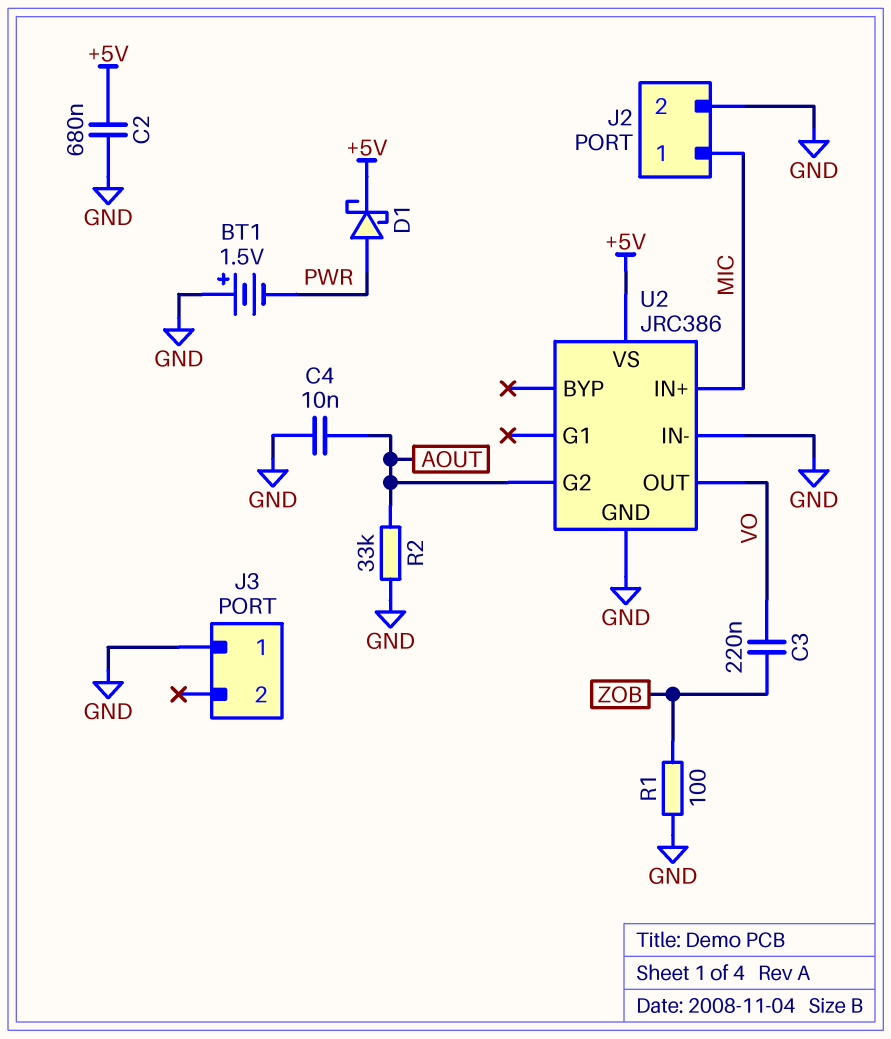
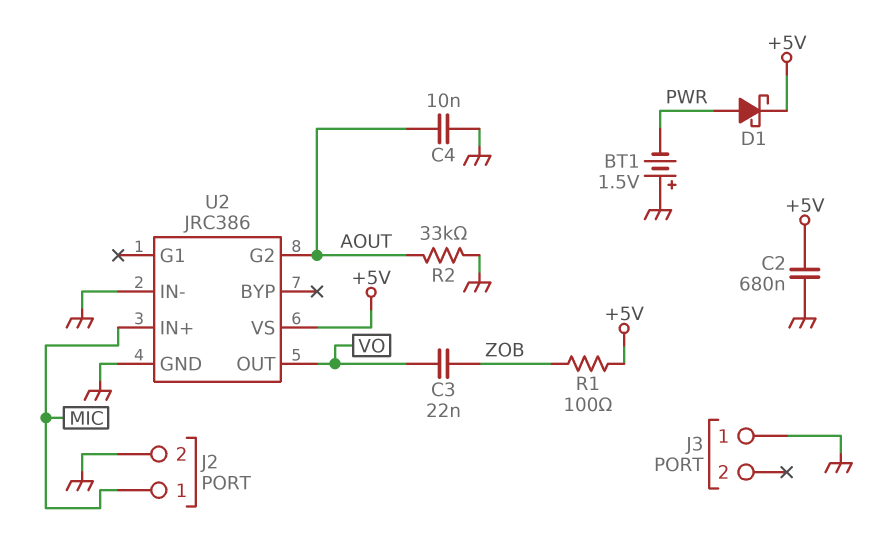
C3: 220nF (VO, ZOB) -> 22nF (VO, ZOB)
R1: 100 (GND, ZOB) -> 100 (+5V, ZOB)

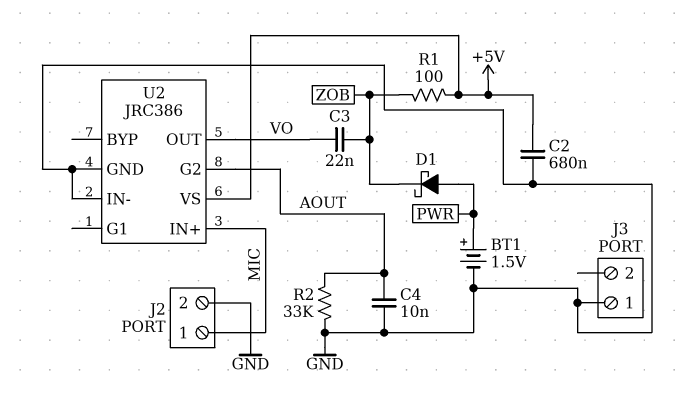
BT1: 1.5V (plus GND, minus PWR) -> 1.5V (plus PWR, minus GND)
D1: schottky (A PWR, K +5V) -> schottky (A PWR, K ZOB)

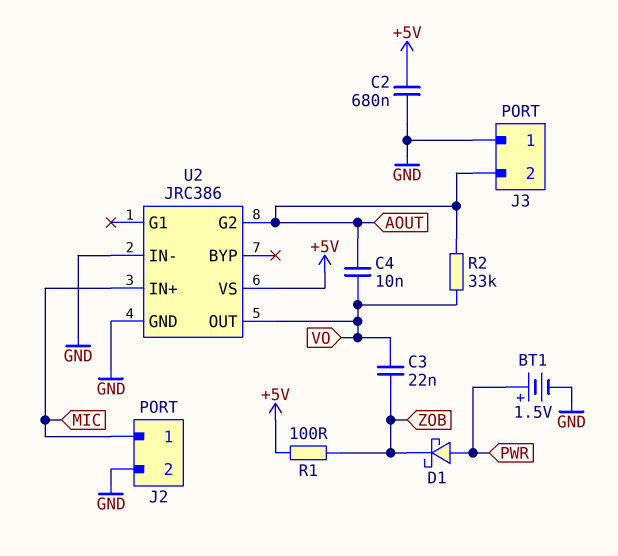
C4: 10nF (AOUT, GND) -> 10nF (AOUT, VO)
J3 pin 2: none -> AOUT
R2: 33k (AOUT, GND) -> 33k (AOUT, VO)

